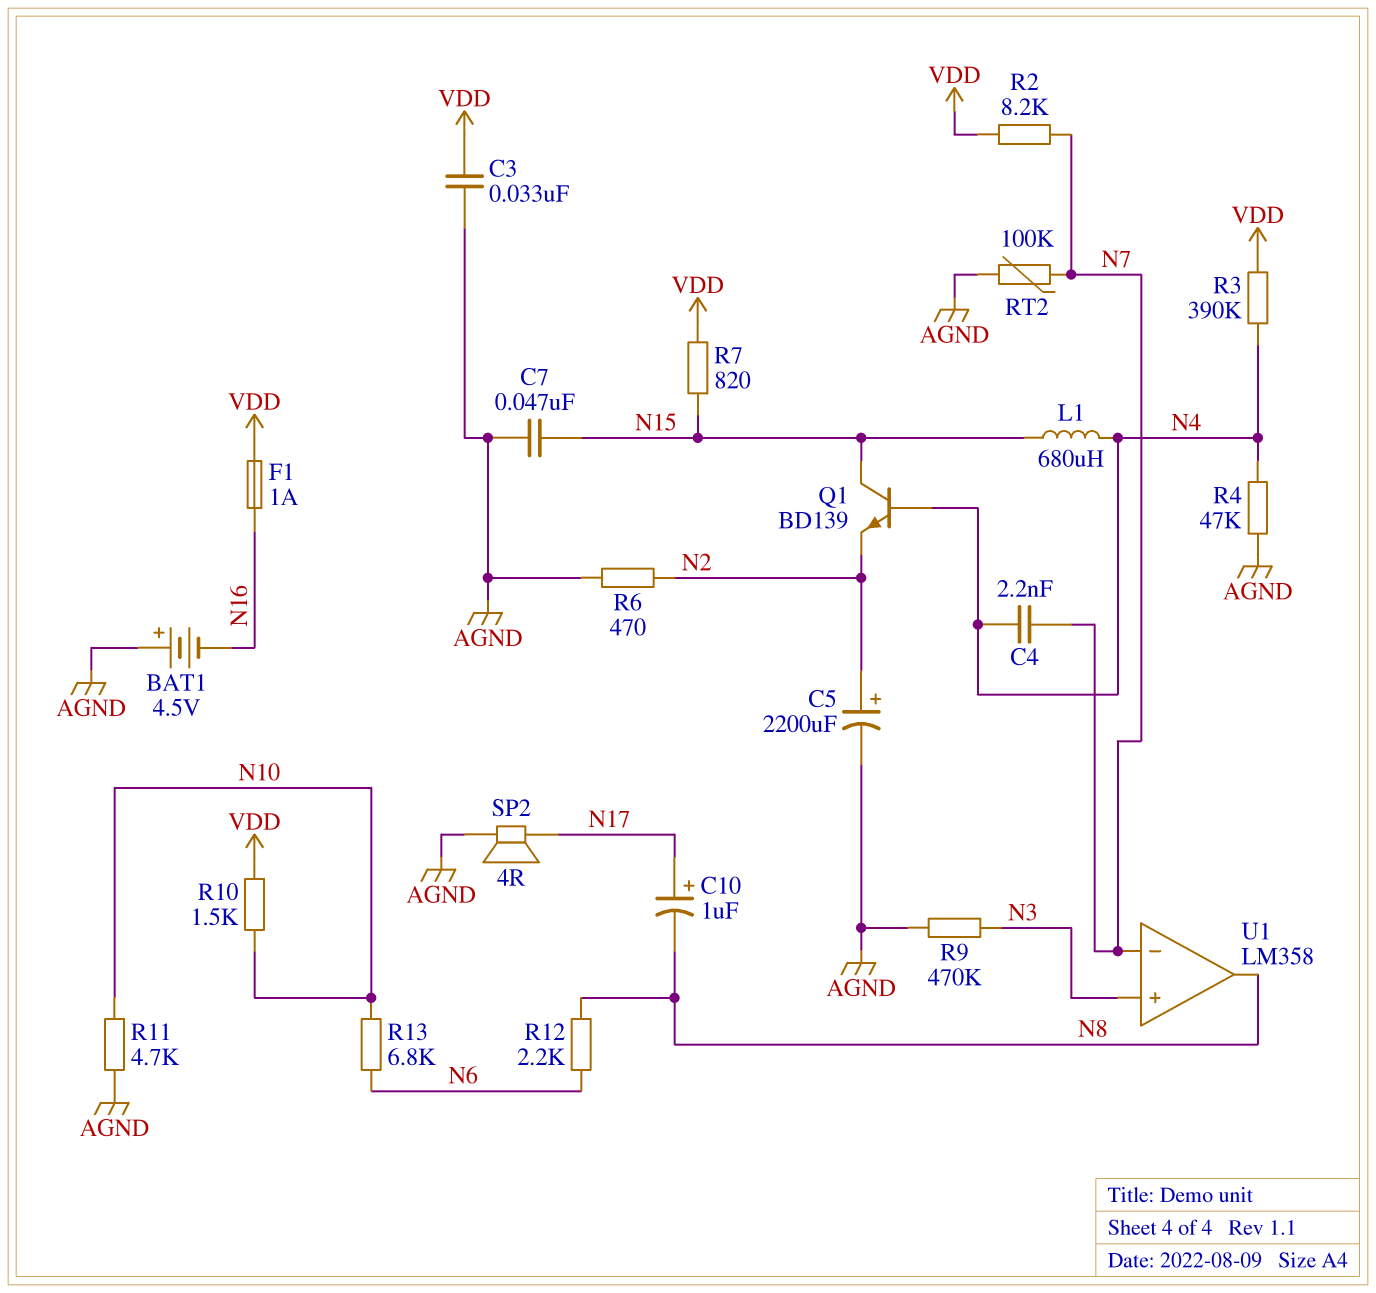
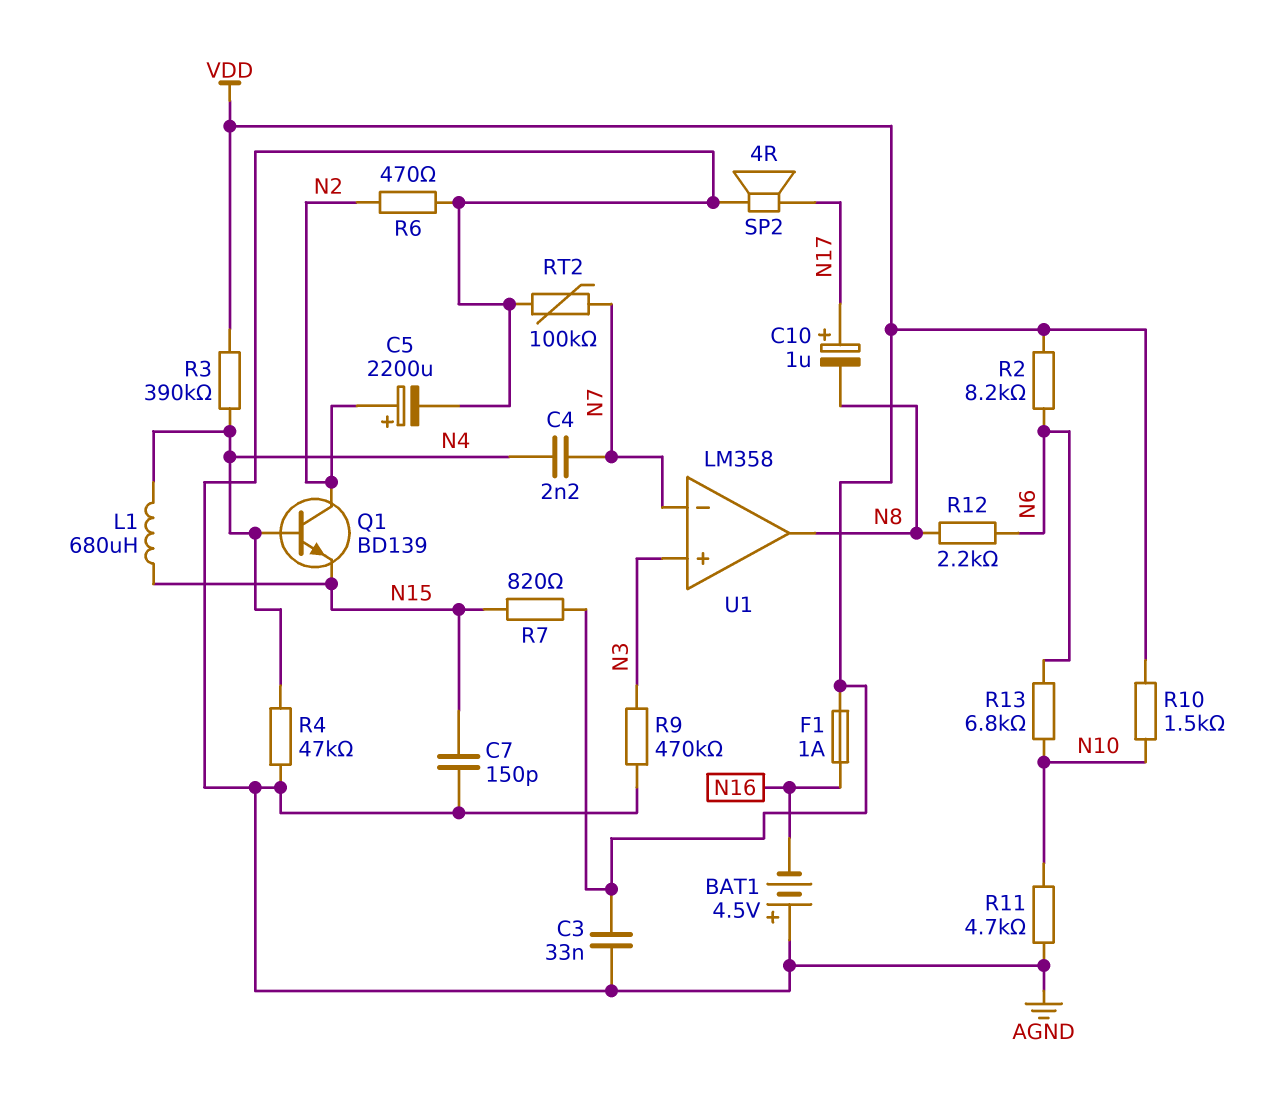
C7: 47nF (AGND, N15) -> 150pF (AGND, N15)
Q1: NPN BD139 (B N4, C N15, E N2) -> NPN BD139 (B N4, C N2, E N15)
R2: 8.2k (N7, VDD) -> 8.2k (N6, VDD)

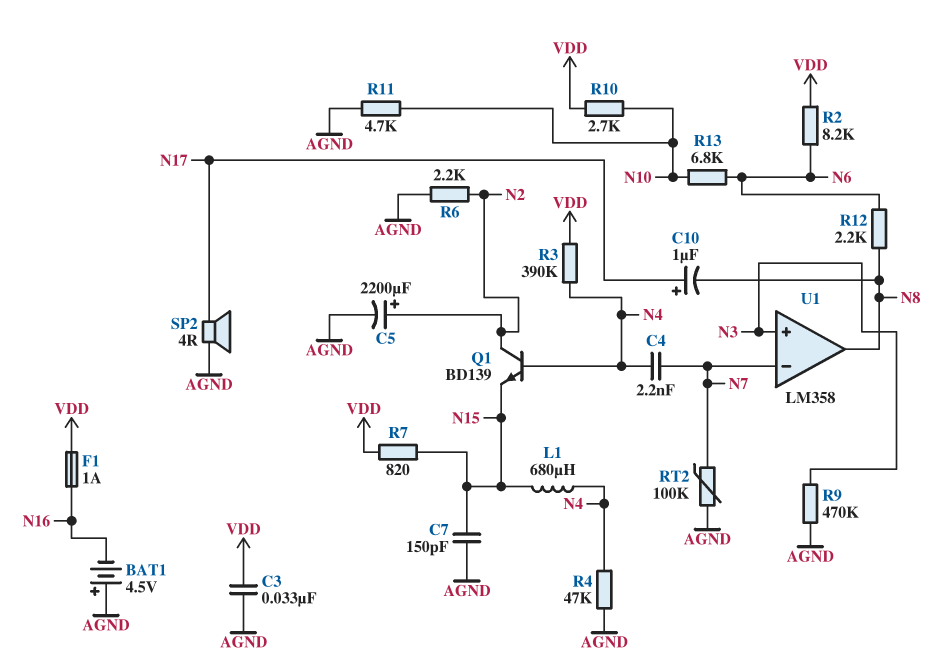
R6: 470 (AGND, N2) -> 2.2k (AGND, N2)
R10: 1.5k (N10, VDD) -> 2.7k (N10, VDD)

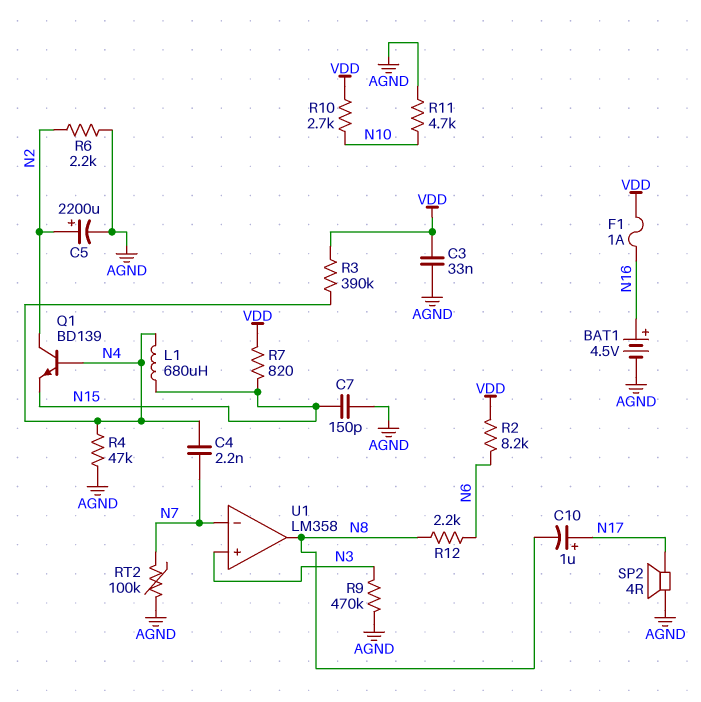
BAT1: 4.5V (plus AGND, minus N16) -> 4.5V (plus N16, minus AGND)
R13: 6.8k (N6, N10) -> none

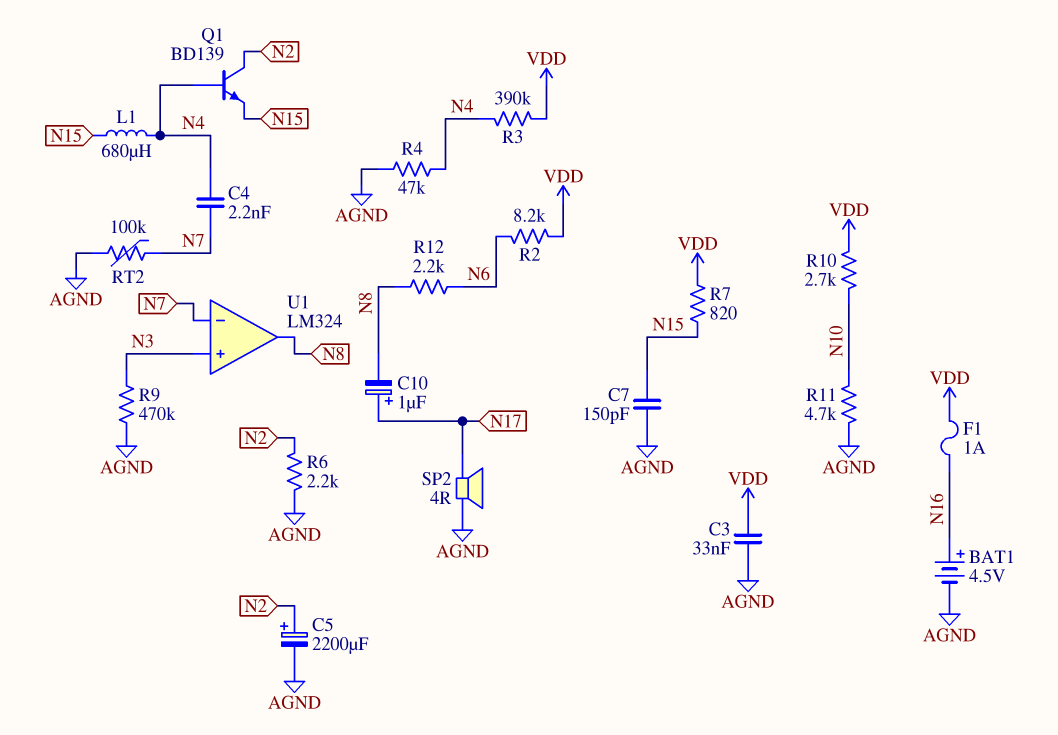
U1: LM358 -> LM324

